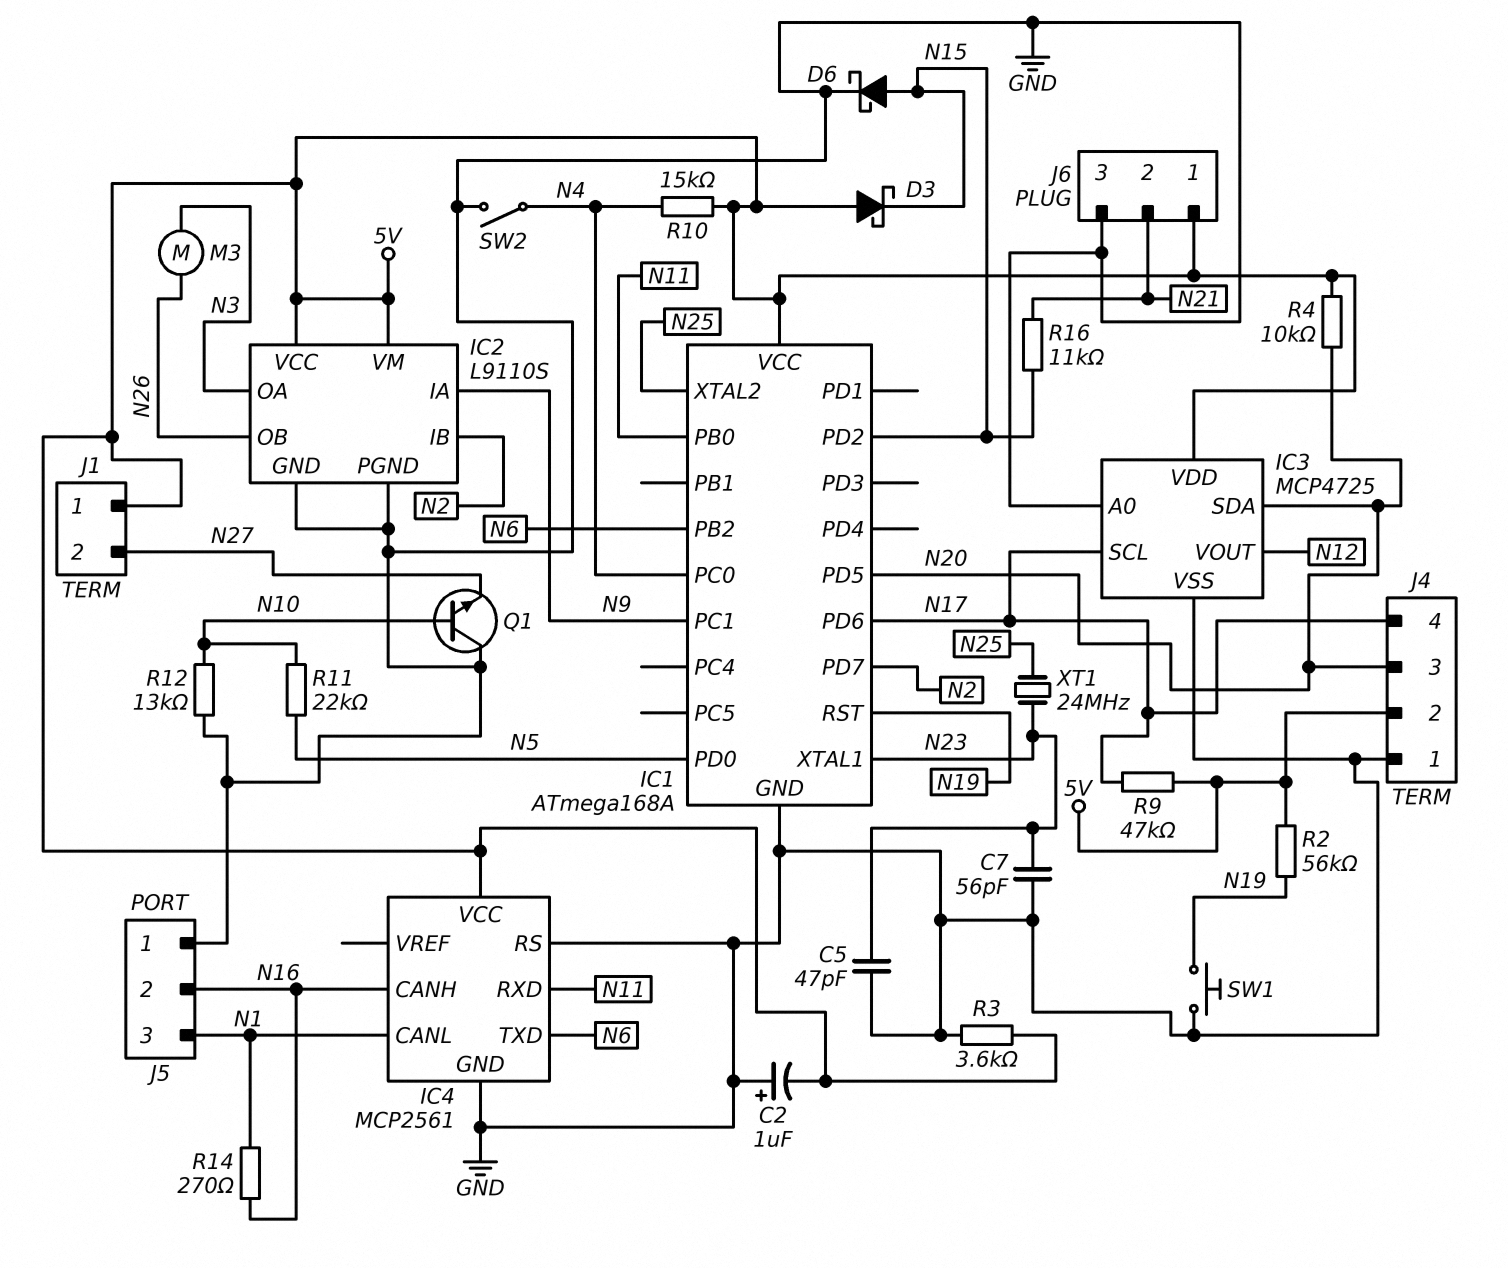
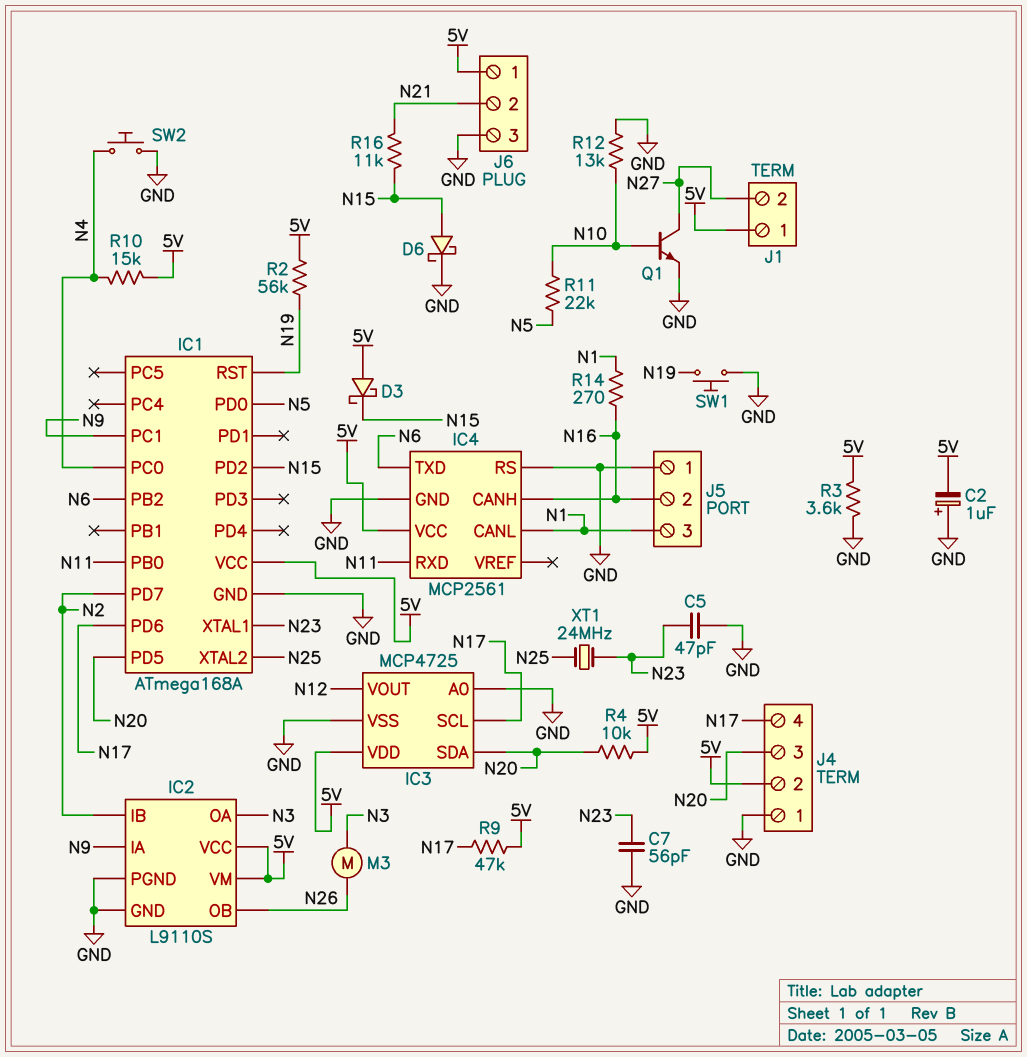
Q1: NPN (B N10, C GND, E N27) -> NPN (B N10, C N27, E GND)
SW2: switch (GND, N4) -> button (GND, N4)

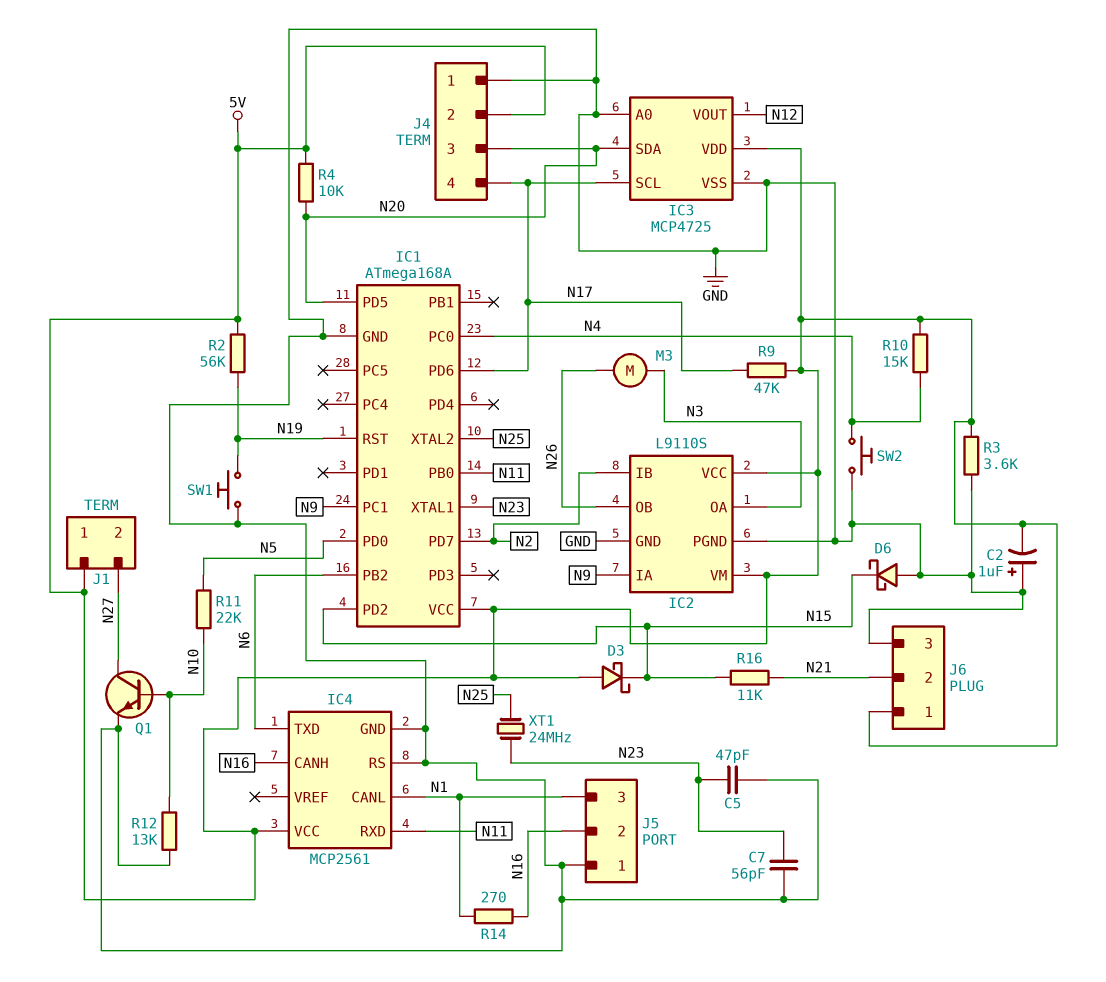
D6: schottky (A N15, K GND) -> schottky (A GND, K N15)

